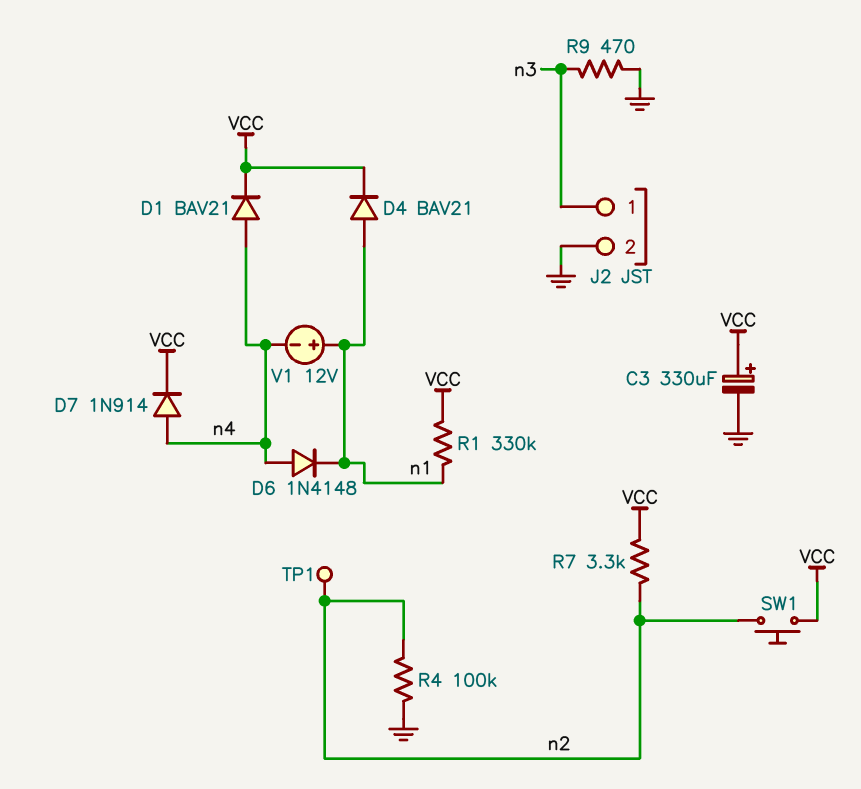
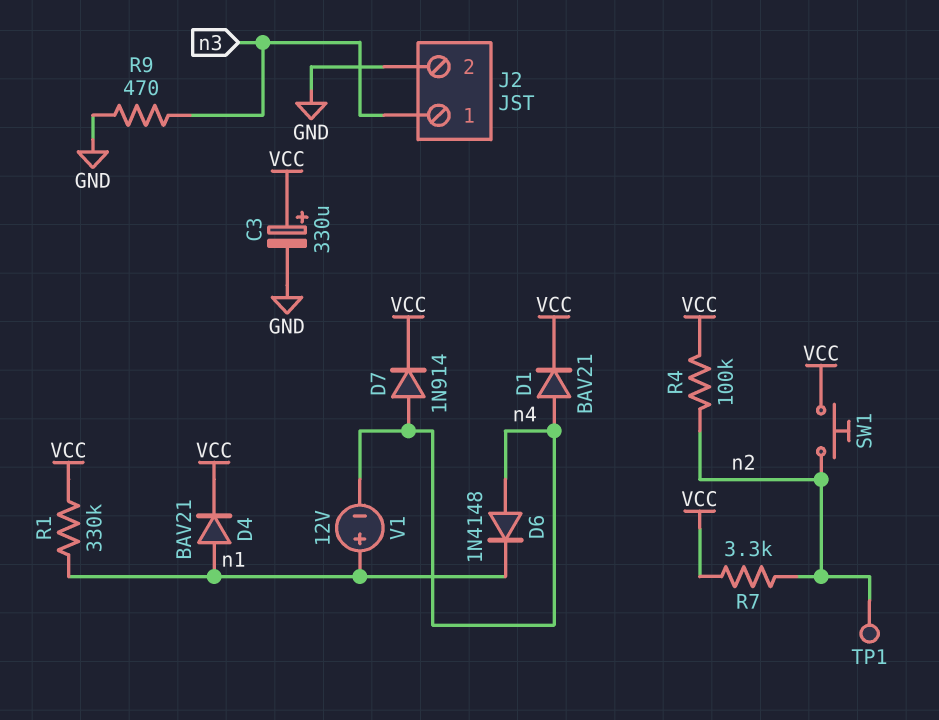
R4: 100k (GND, n2) -> 100k (VCC, n2)

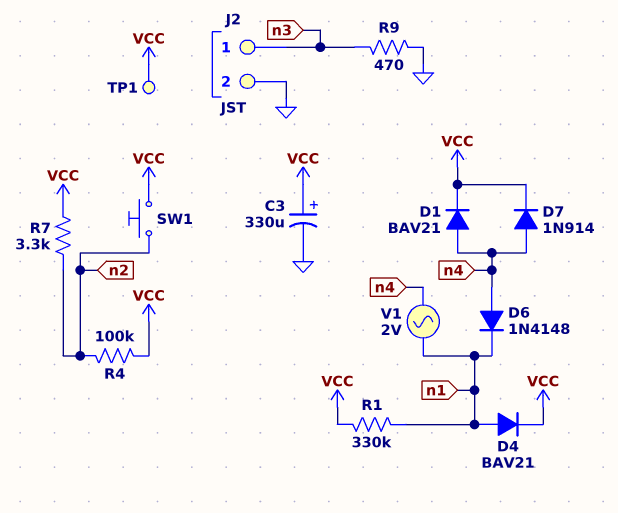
TP1: test point (n2) -> test point (VCC)
V1: 12V (plus n1, minus n4) -> AC 2V (n1, n4)

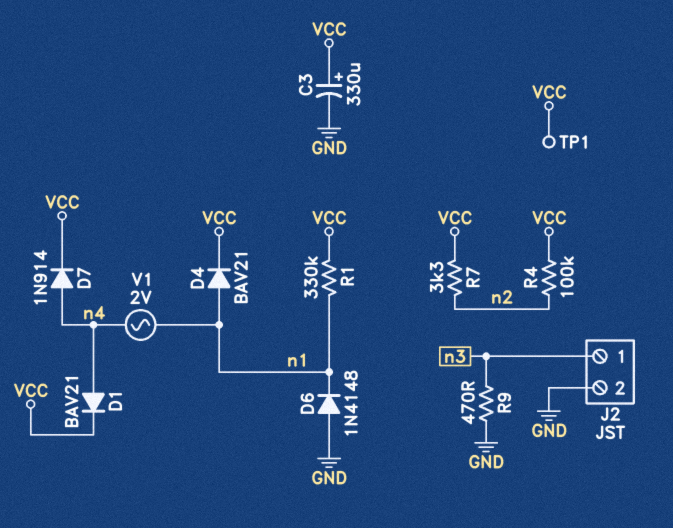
D6: diode 1N4148 (A n4, K n1) -> diode 1N4148 (A GND, K n1)
SW1: button (VCC, n2) -> none

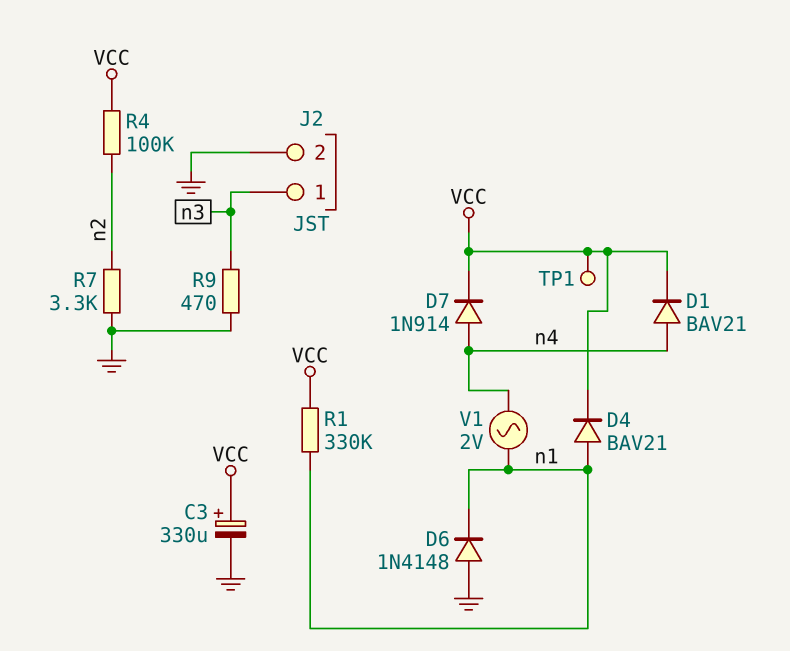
R7: 3.3k (VCC, n2) -> 3.3k (GND, n2)

